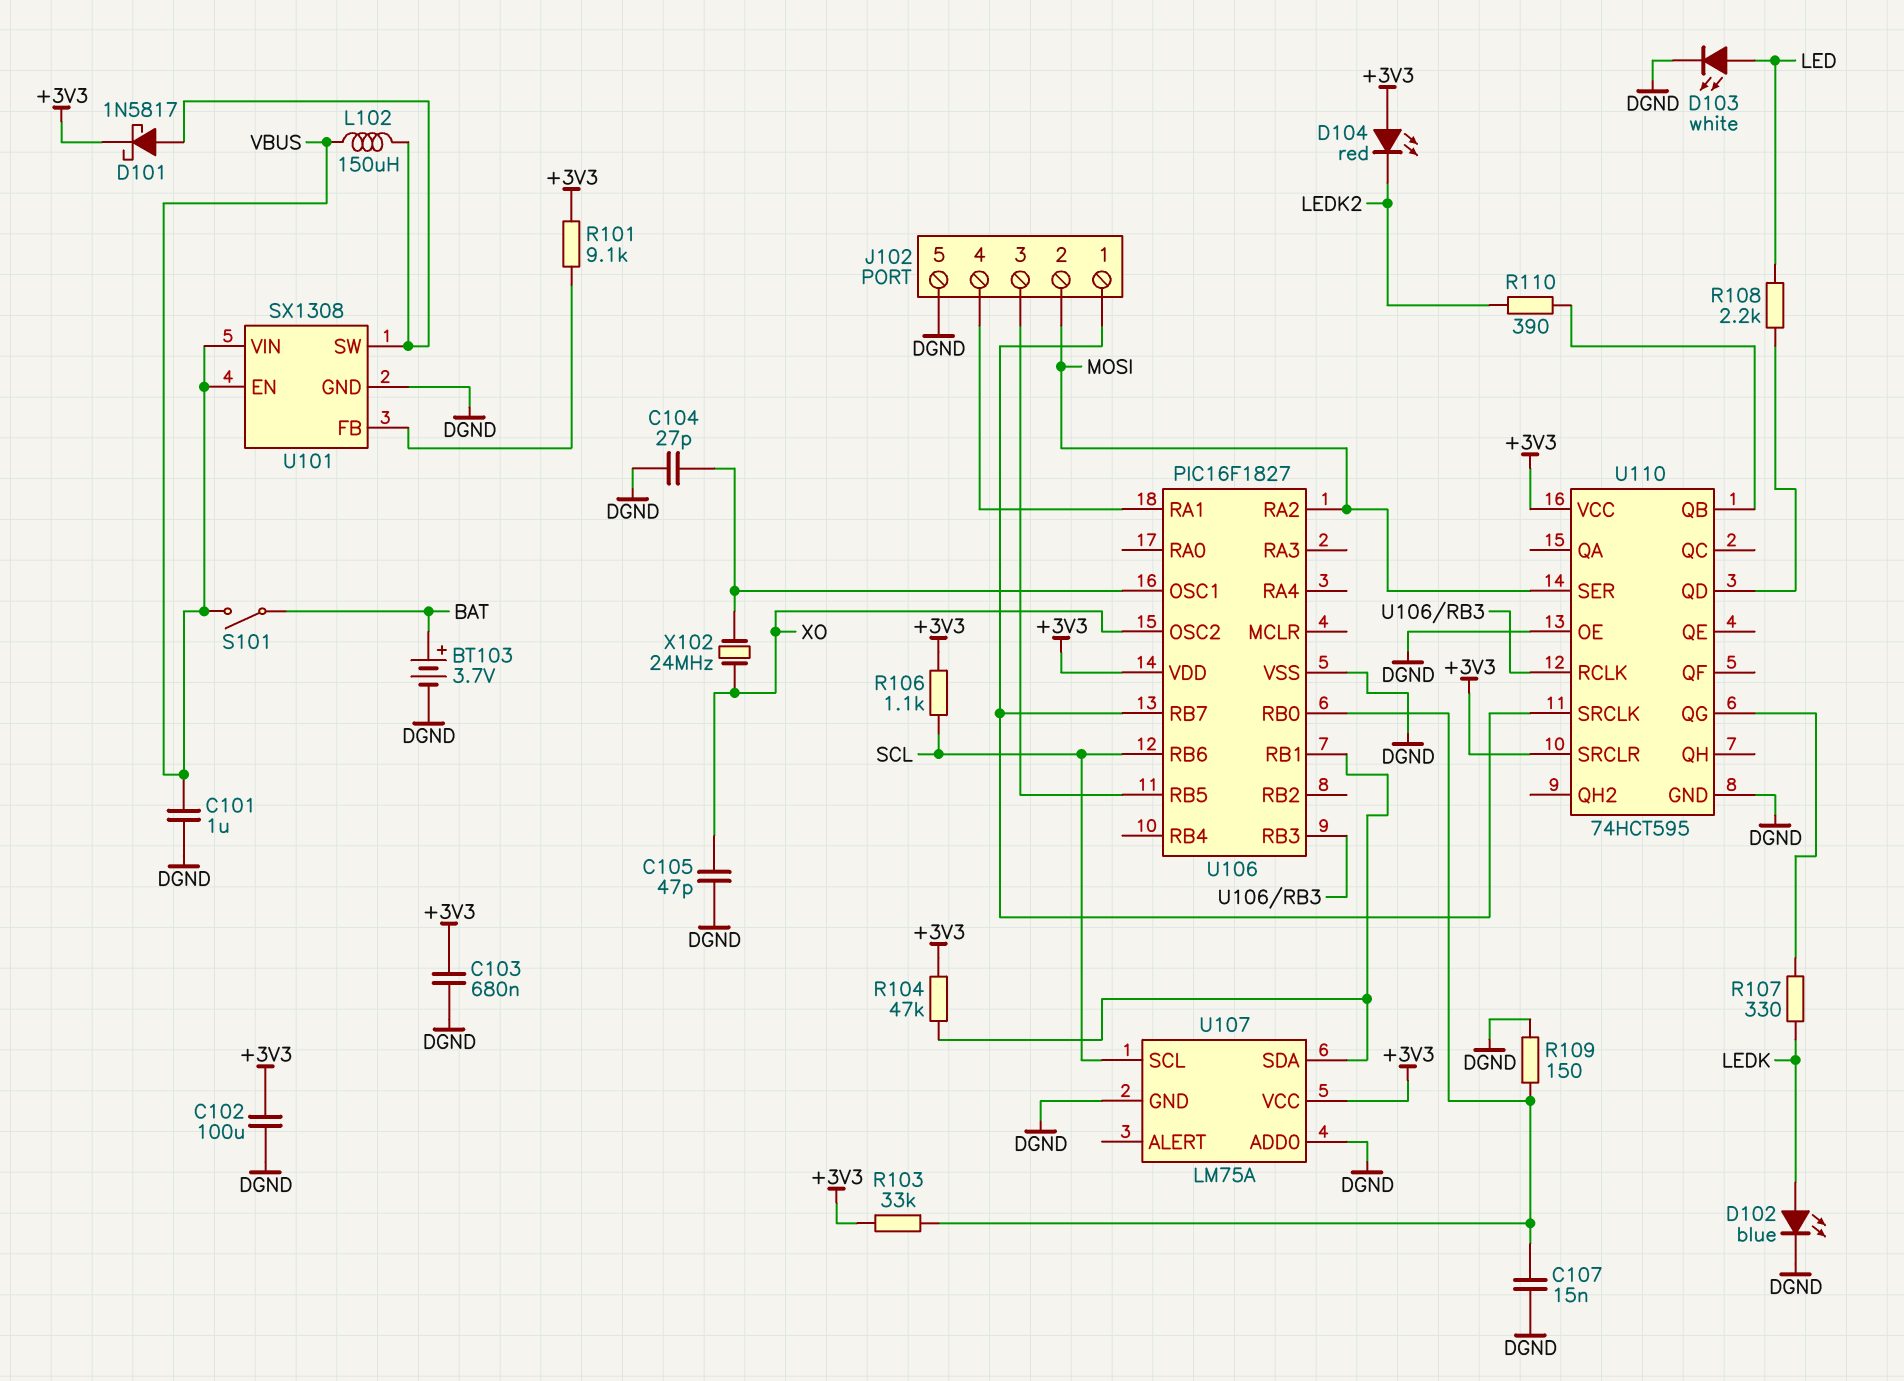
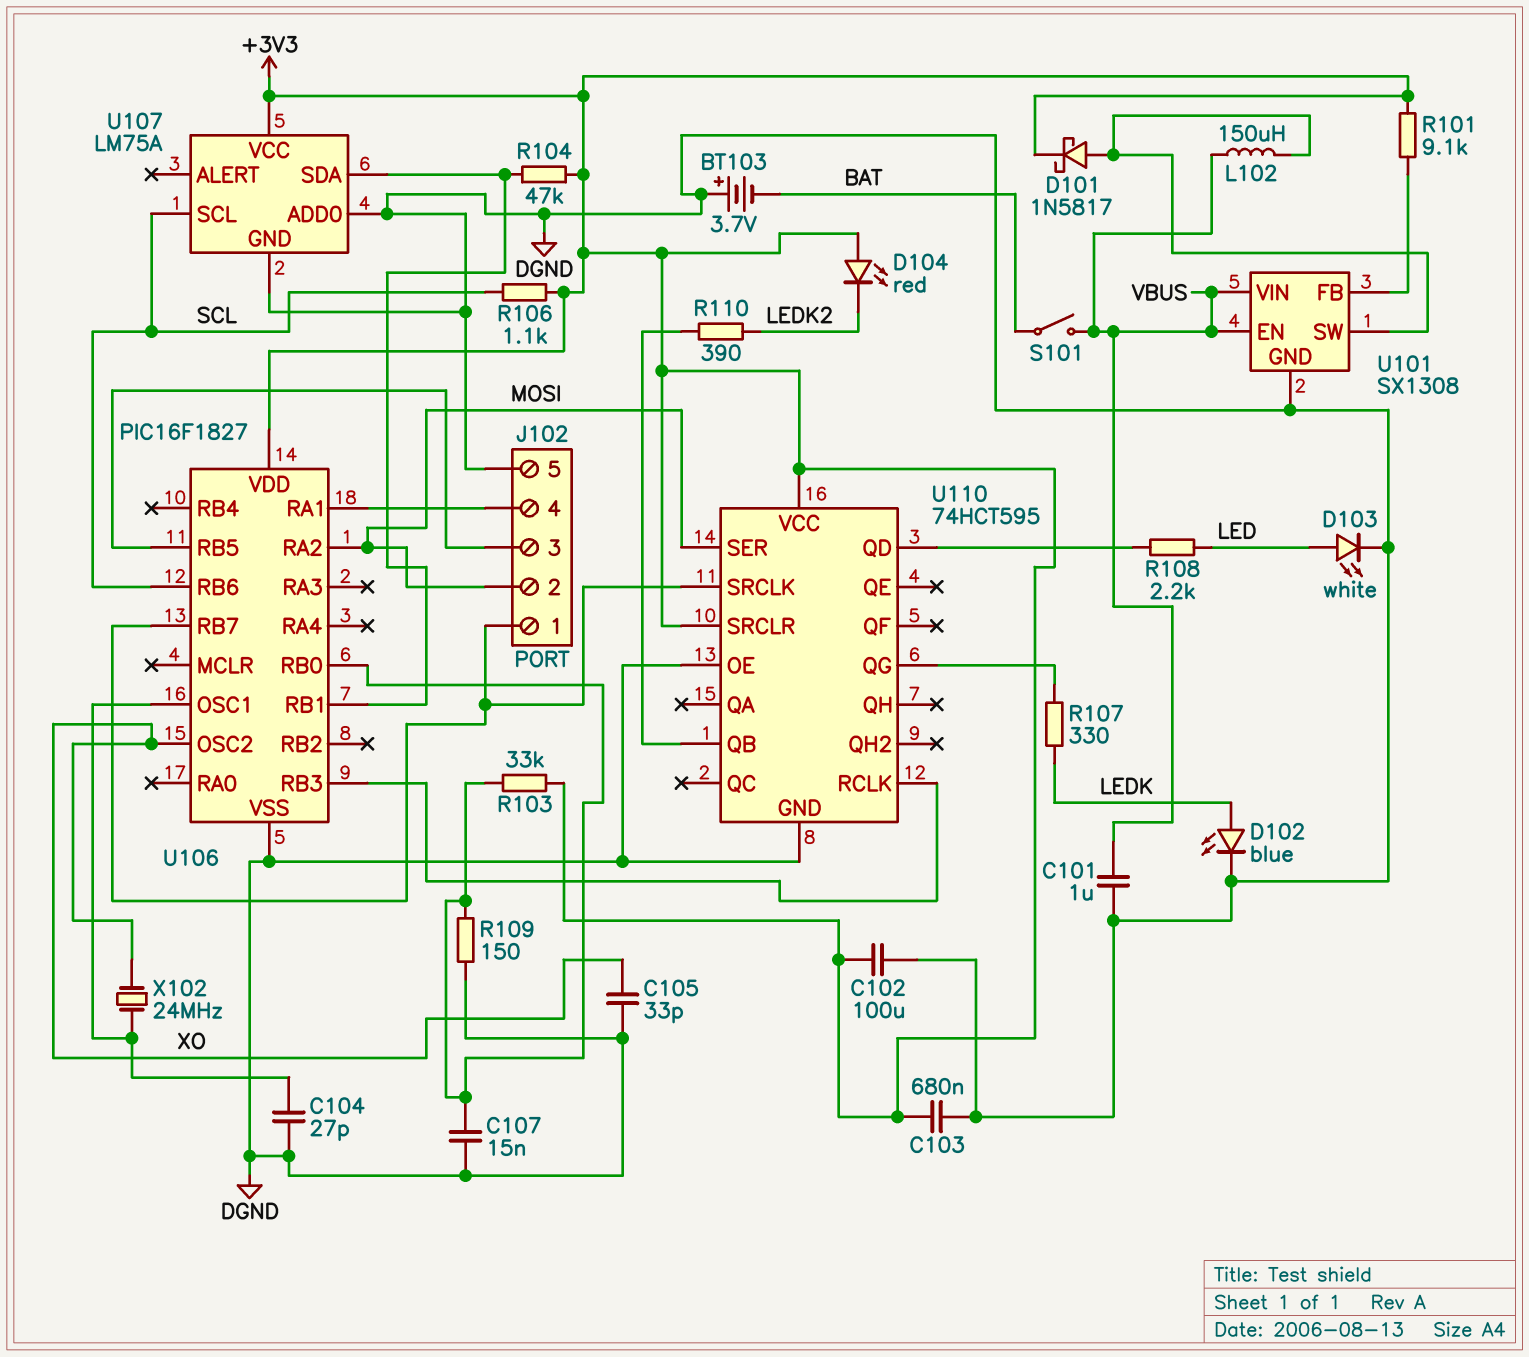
BT103: 3.7V (plus BAT, minus DGND) -> 3.7V (plus DGND, minus BAT)
C105: 47pF (DGND, XO) -> 33pF (DGND, XO)

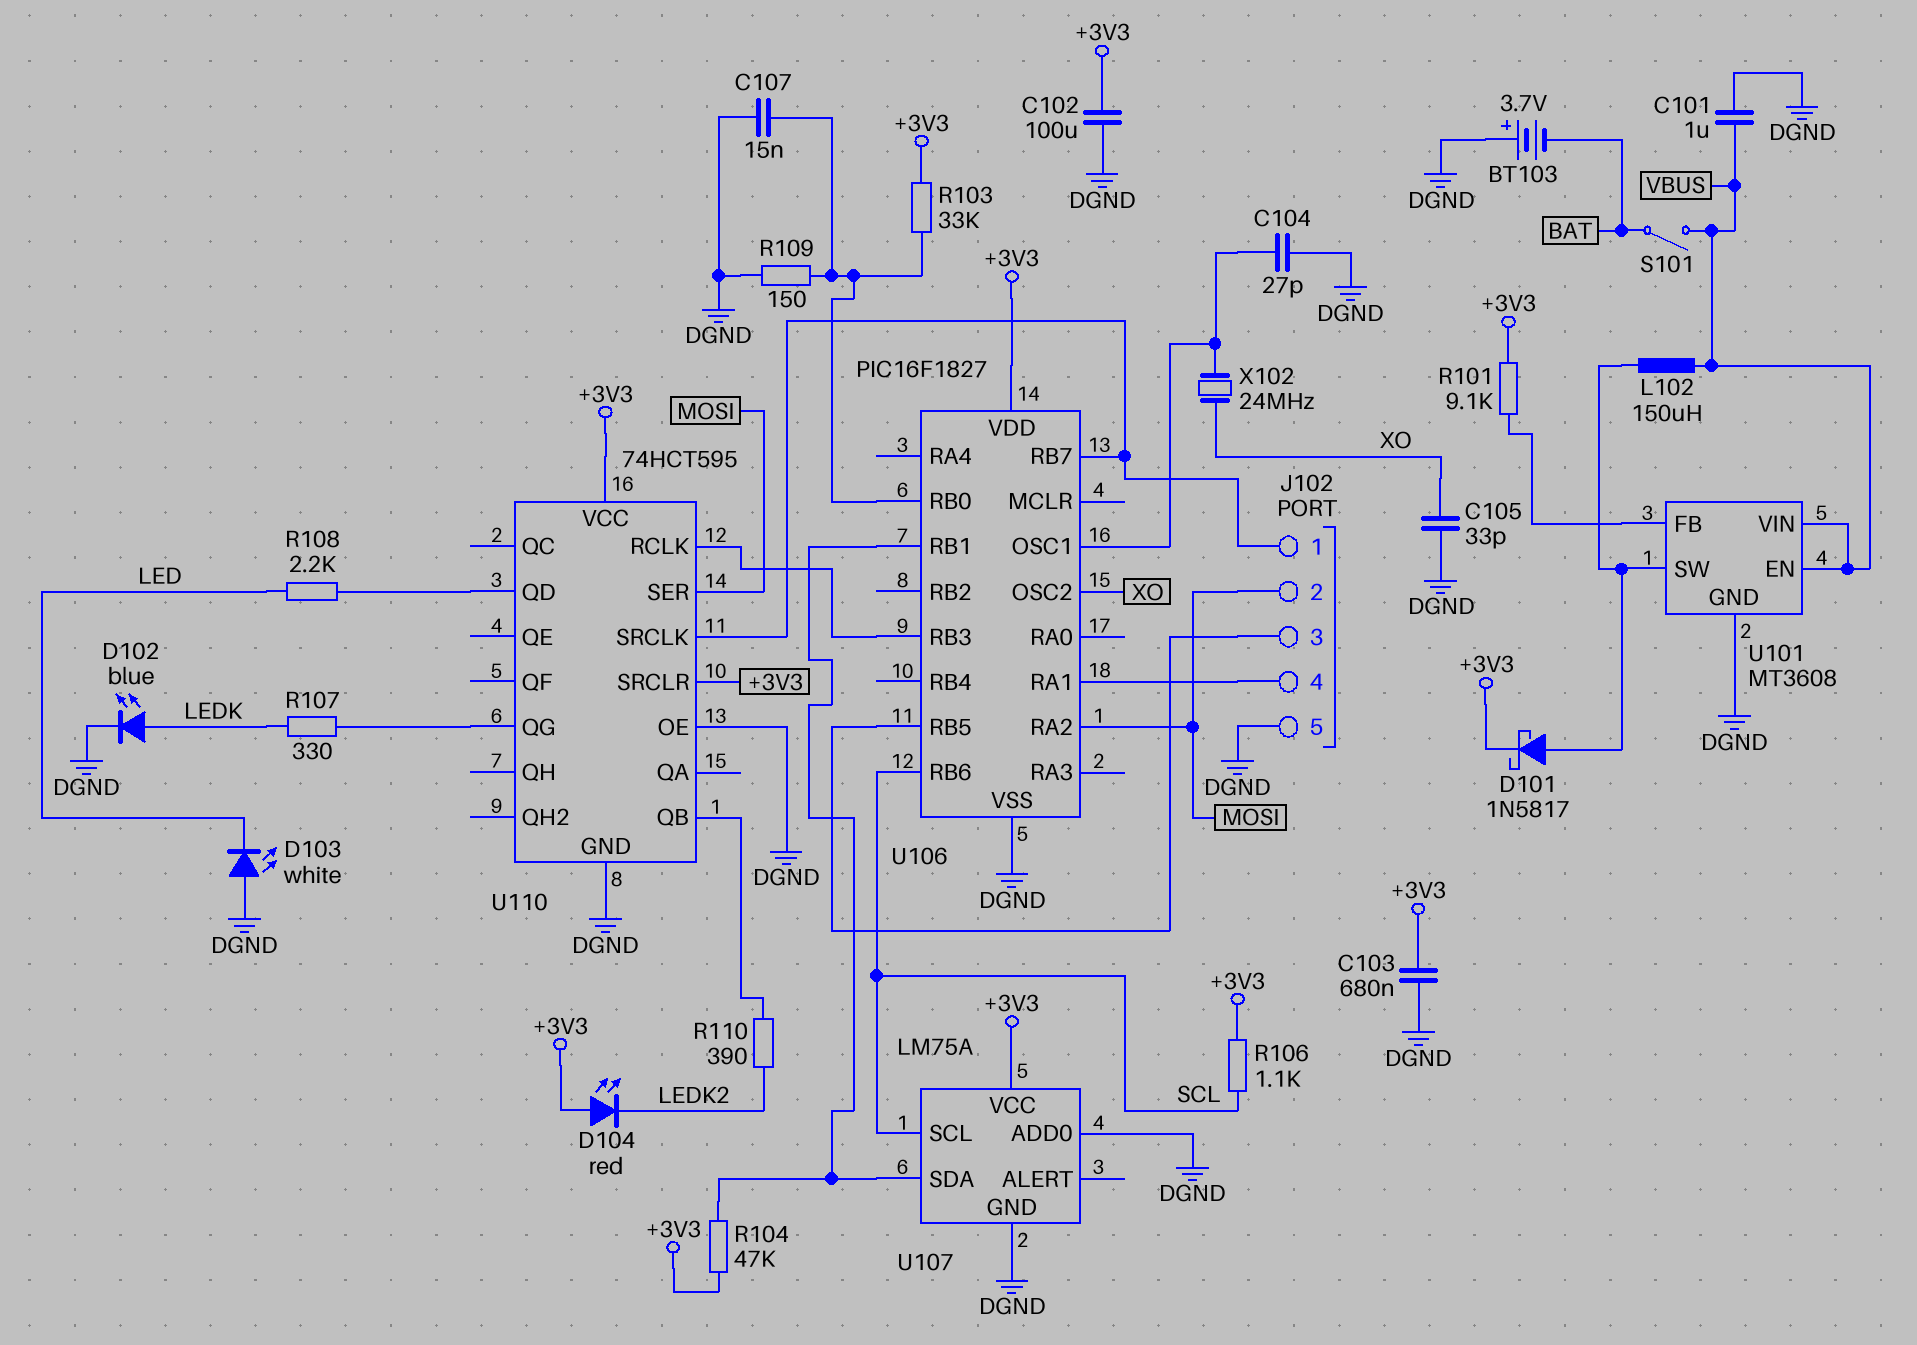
D103: LED white (A LED, K DGND) -> LED white (A DGND, K LED)
U101: SX1308 -> MT3608

